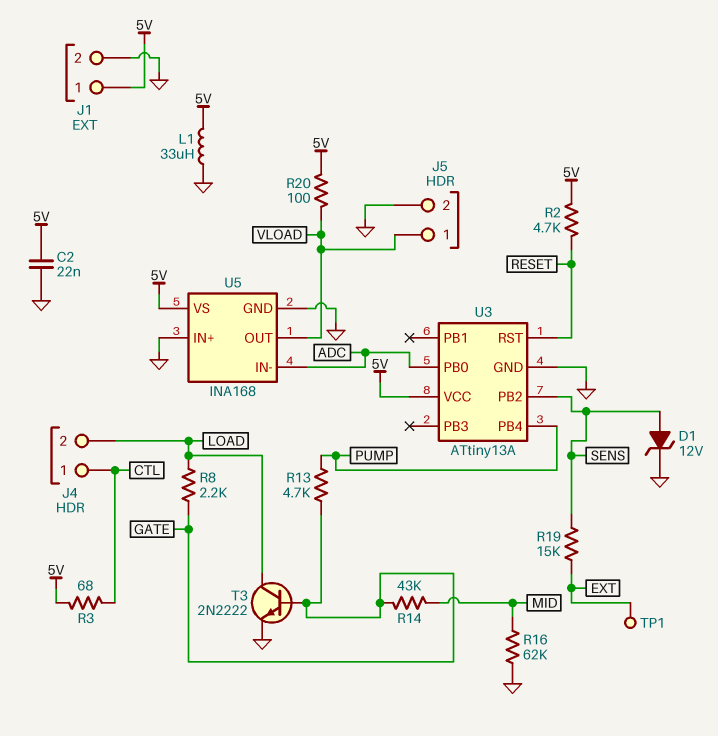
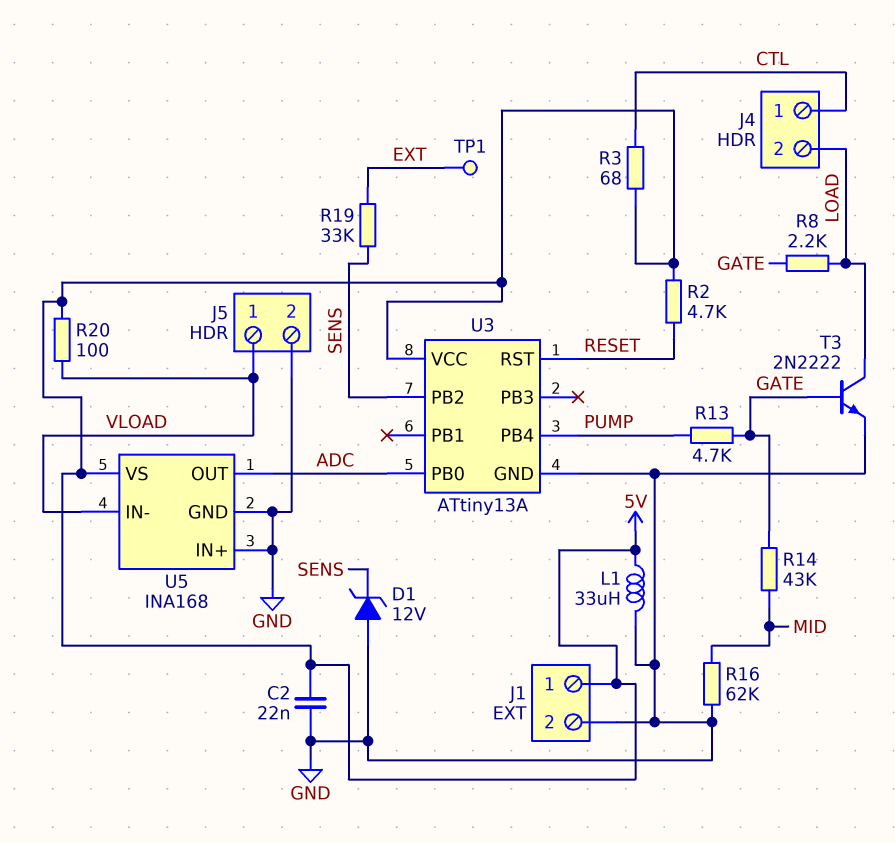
D1: zener 12V (A SENS, K GND) -> zener 12V (A GND, K SENS)
R19: 15k (EXT, SENS) -> 33k (EXT, SENS)
U5 pin IN-: ADC -> VLOAD
U5 pin OUT: VLOAD -> ADC

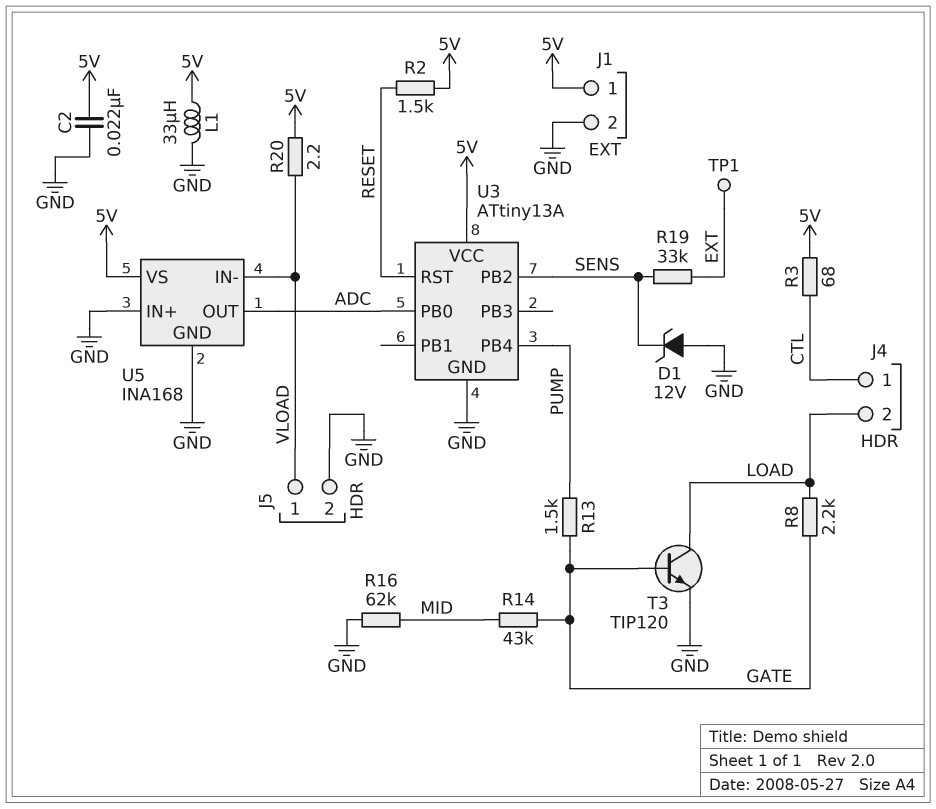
R2: 4.7k (5V, RESET) -> 1.5k (5V, RESET)
R13: 4.7k (GATE, PUMP) -> 1.5k (GATE, PUMP)
R20: 100 (5V, VLOAD) -> 2.2 (5V, VLOAD)
T3: NPN 2N2222 (B GATE, C LOAD, E GND) -> NPN TIP120 (B GATE, C LOAD, E GND)

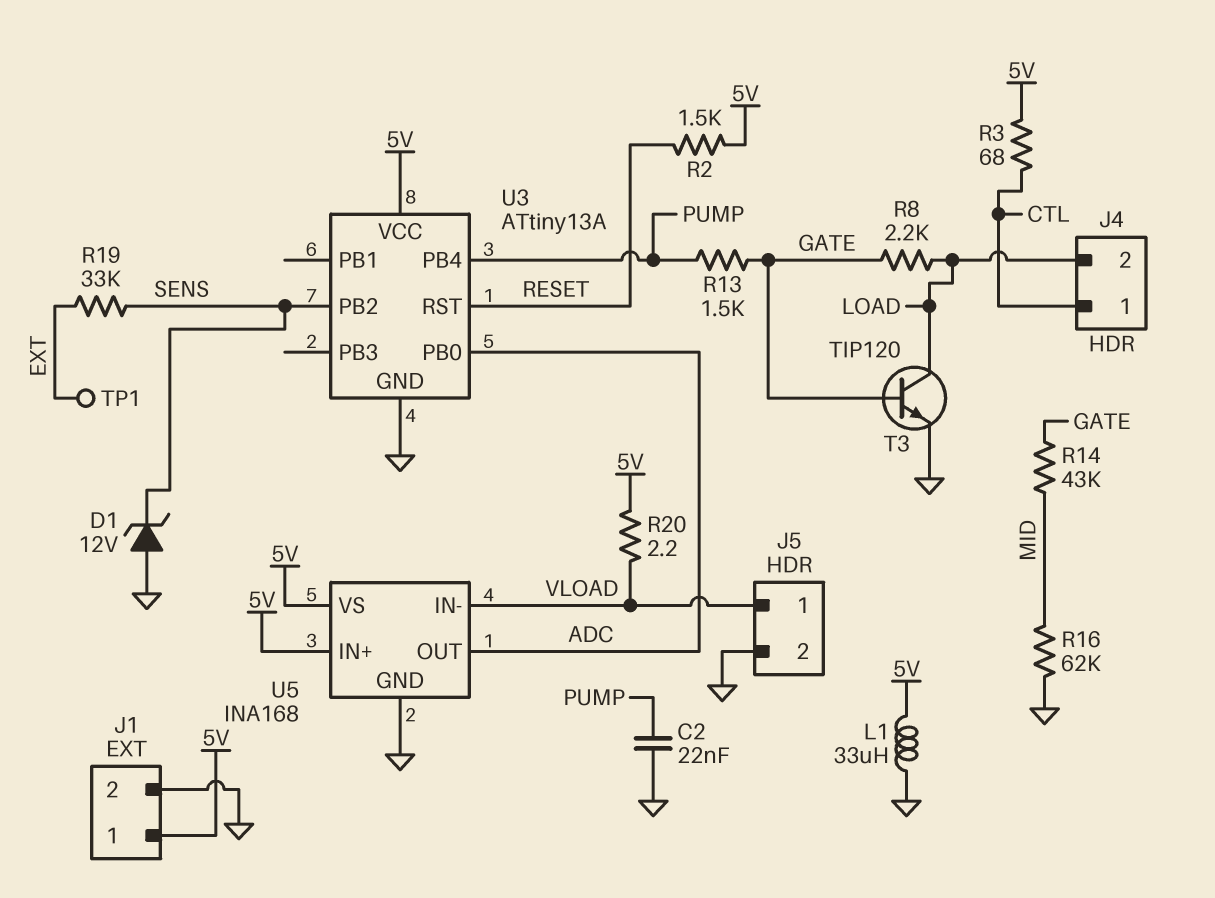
C2: 22nF (5V, GND) -> 22nF (GND, PUMP)
U5 pin IN+: GND -> 5V

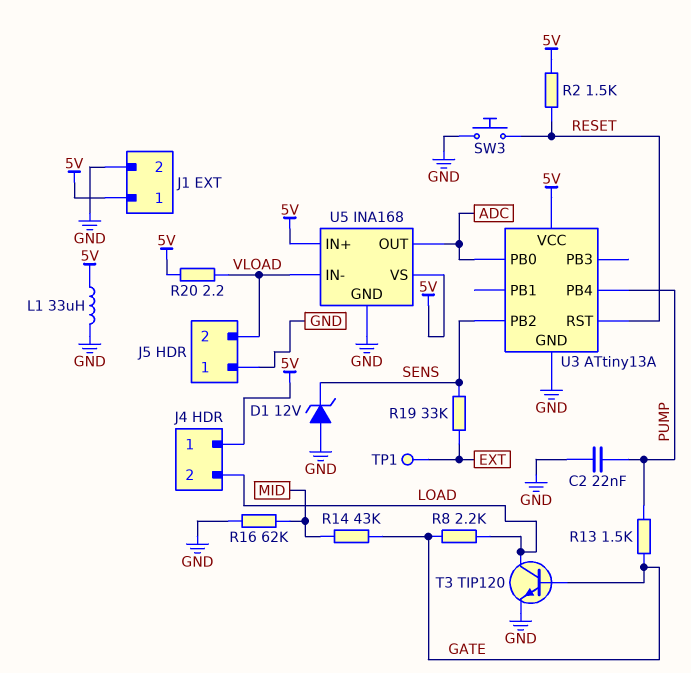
J4 pin 1: CTL -> 5V
J5 pin 1: VLOAD -> GND
J5 pin 2: GND -> VLOAD
R3: 68 (5V, CTL) -> none
SW3: none -> button (GND, RESET)

